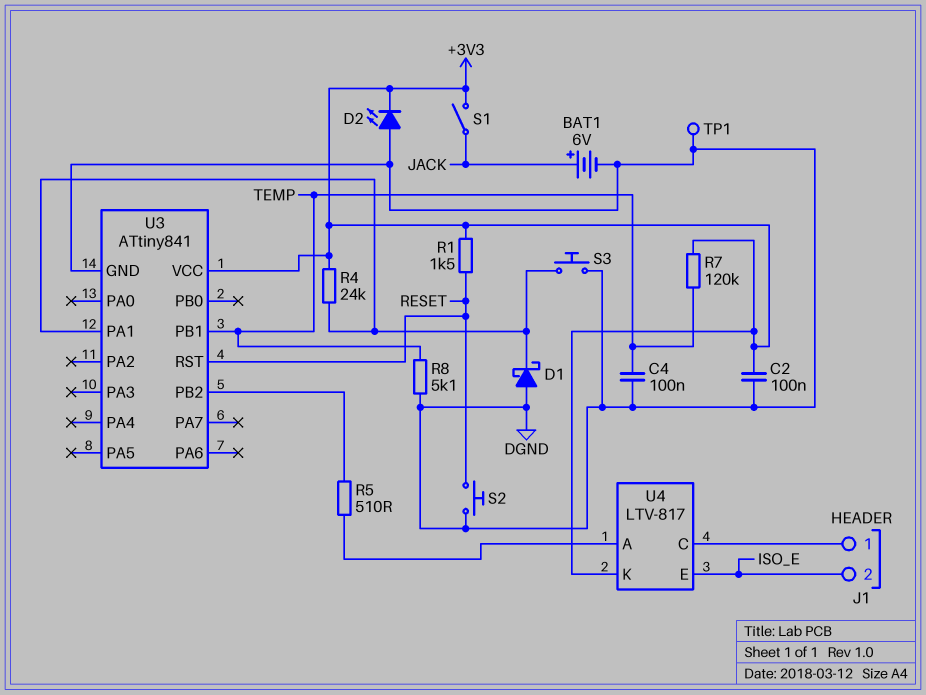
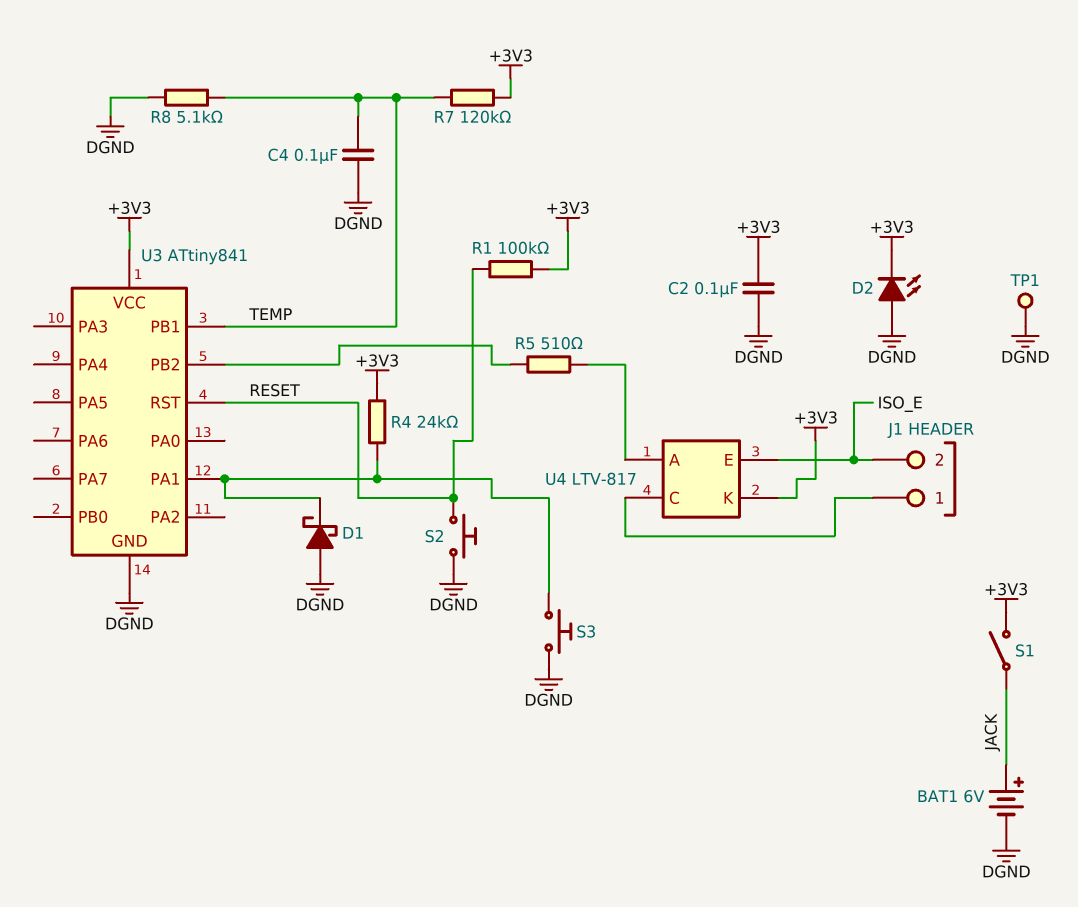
R1: 1.5k (+3V3, RESET) -> 100k (+3V3, RESET)

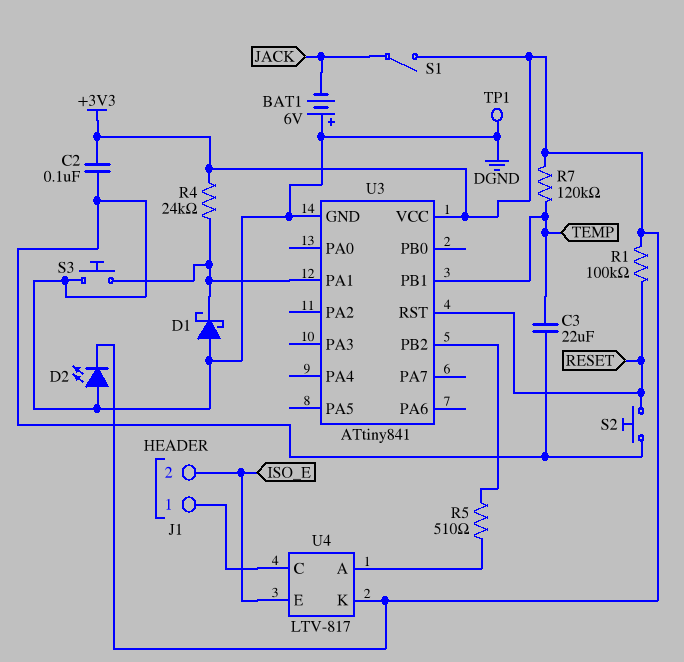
BAT1: 6V (plus JACK, minus DGND) -> 6V (plus DGND, minus JACK)
C3: none -> 22uF (DGND, TEMP)
C4: 100nF (DGND, TEMP) -> none
R8: 5.1k (DGND, TEMP) -> none

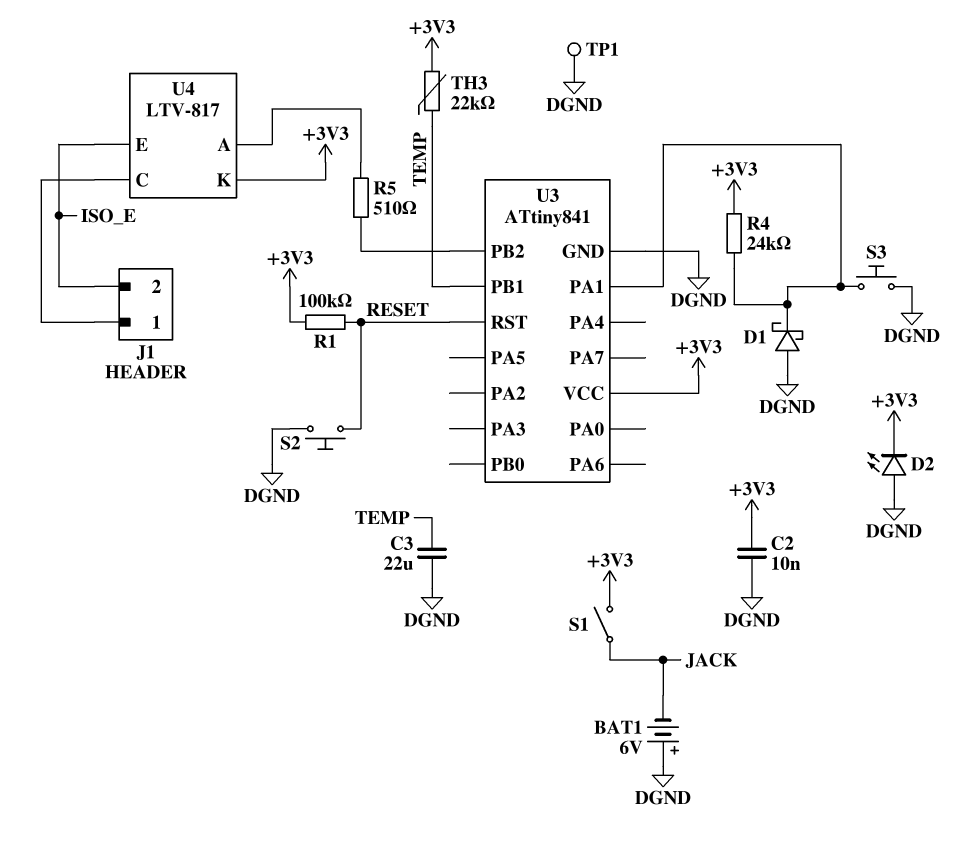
C2: 100nF (+3V3, DGND) -> 10nF (+3V3, DGND)
R7: 120k (+3V3, TEMP) -> none
TH3: none -> 22k (+3V3, TEMP)

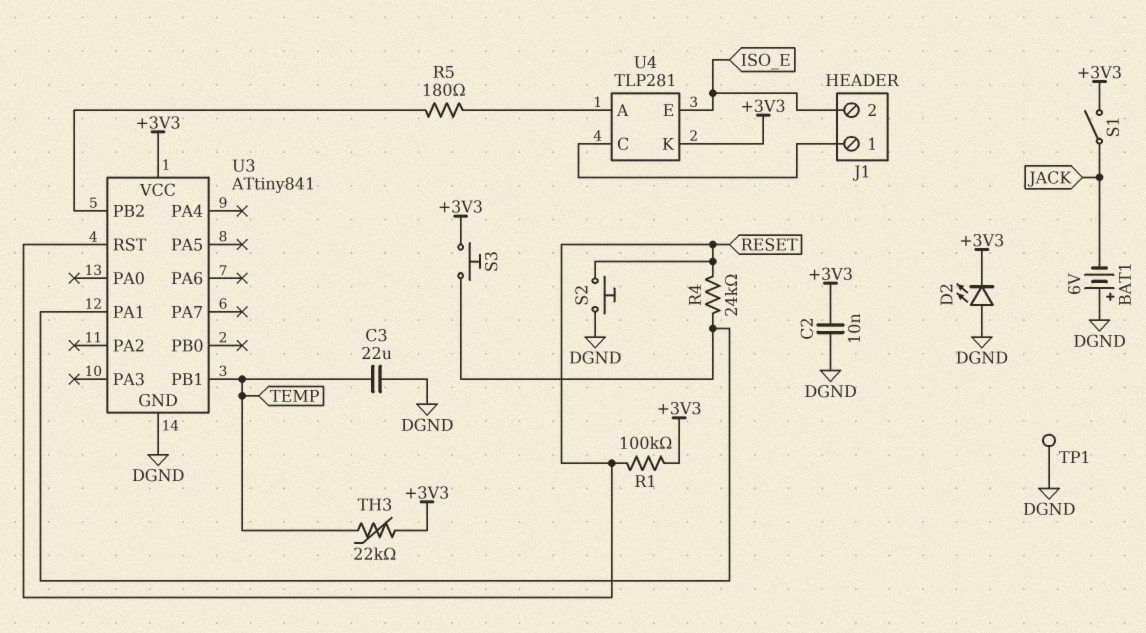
D1: schottky (A DGND, K U3/PA1) -> none
R4: 24k (+3V3, U3/PA1) -> 24k (RESET, U3/PA1)
R5: 510 (U3/PB2, U4/A) -> 180 (U3/PB2, U4/A)
S3: button (DGND, U3/PA1) -> button (+3V3, U3/PA1)
U4: LTV-817 -> TLP281

